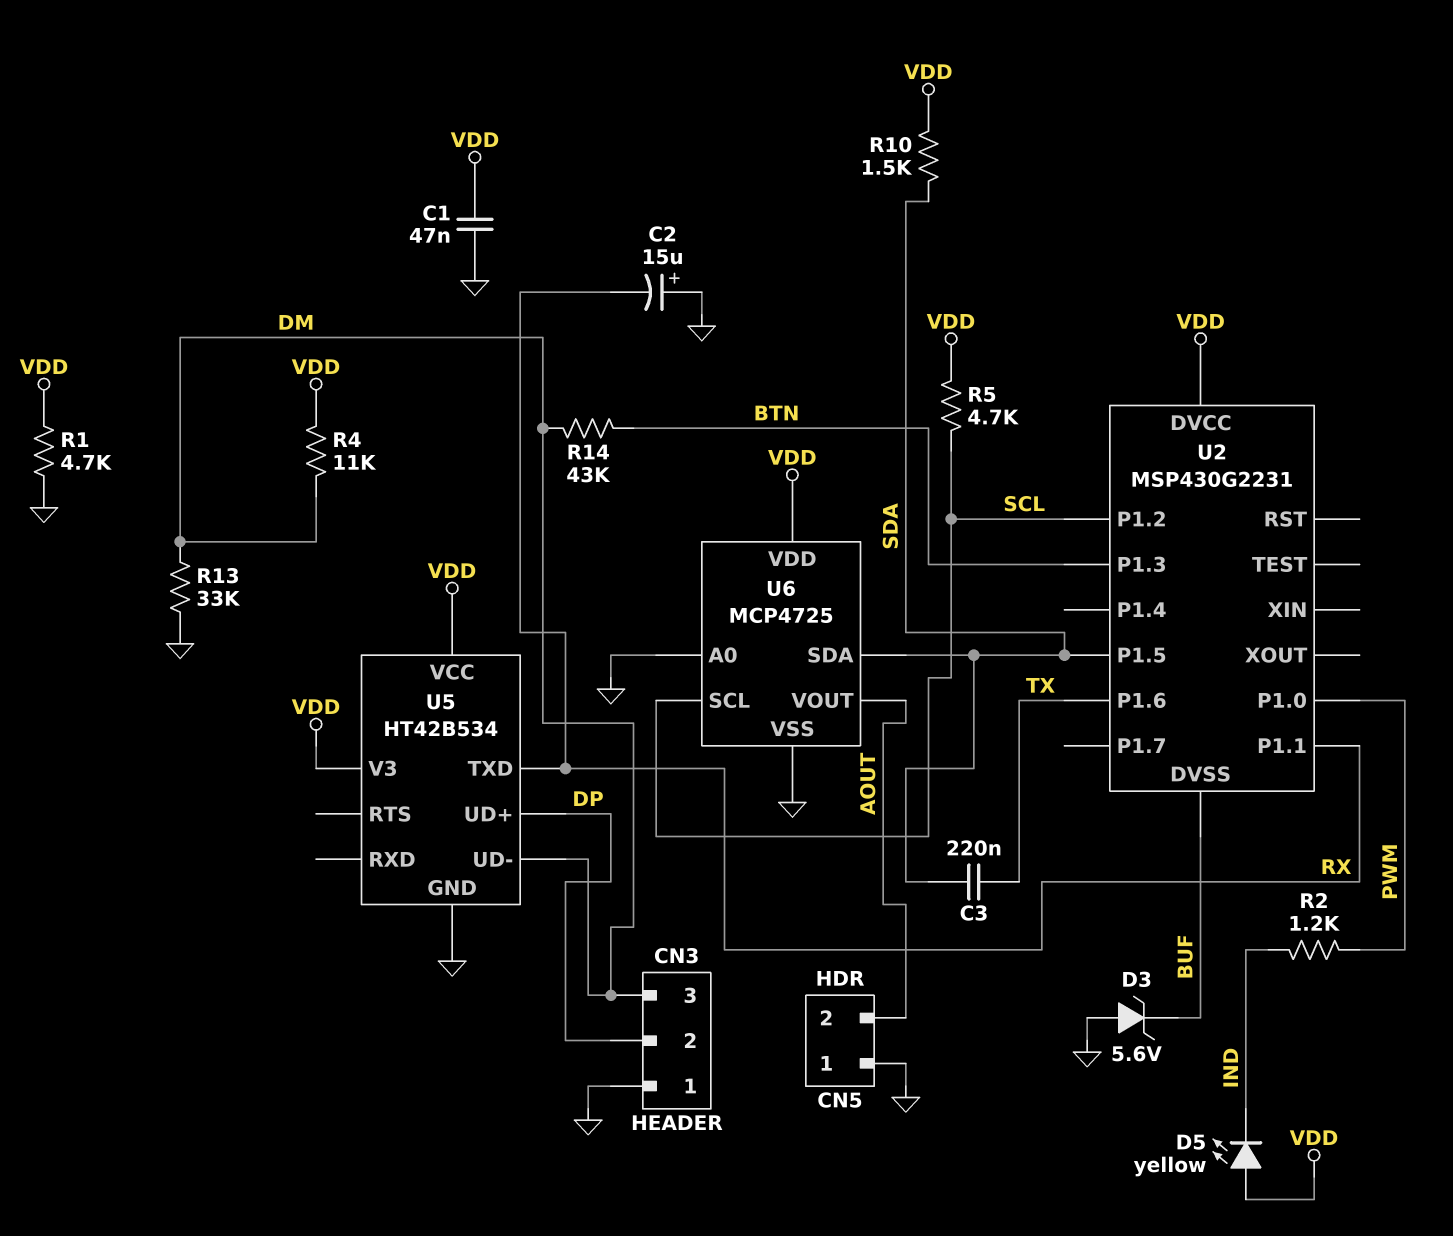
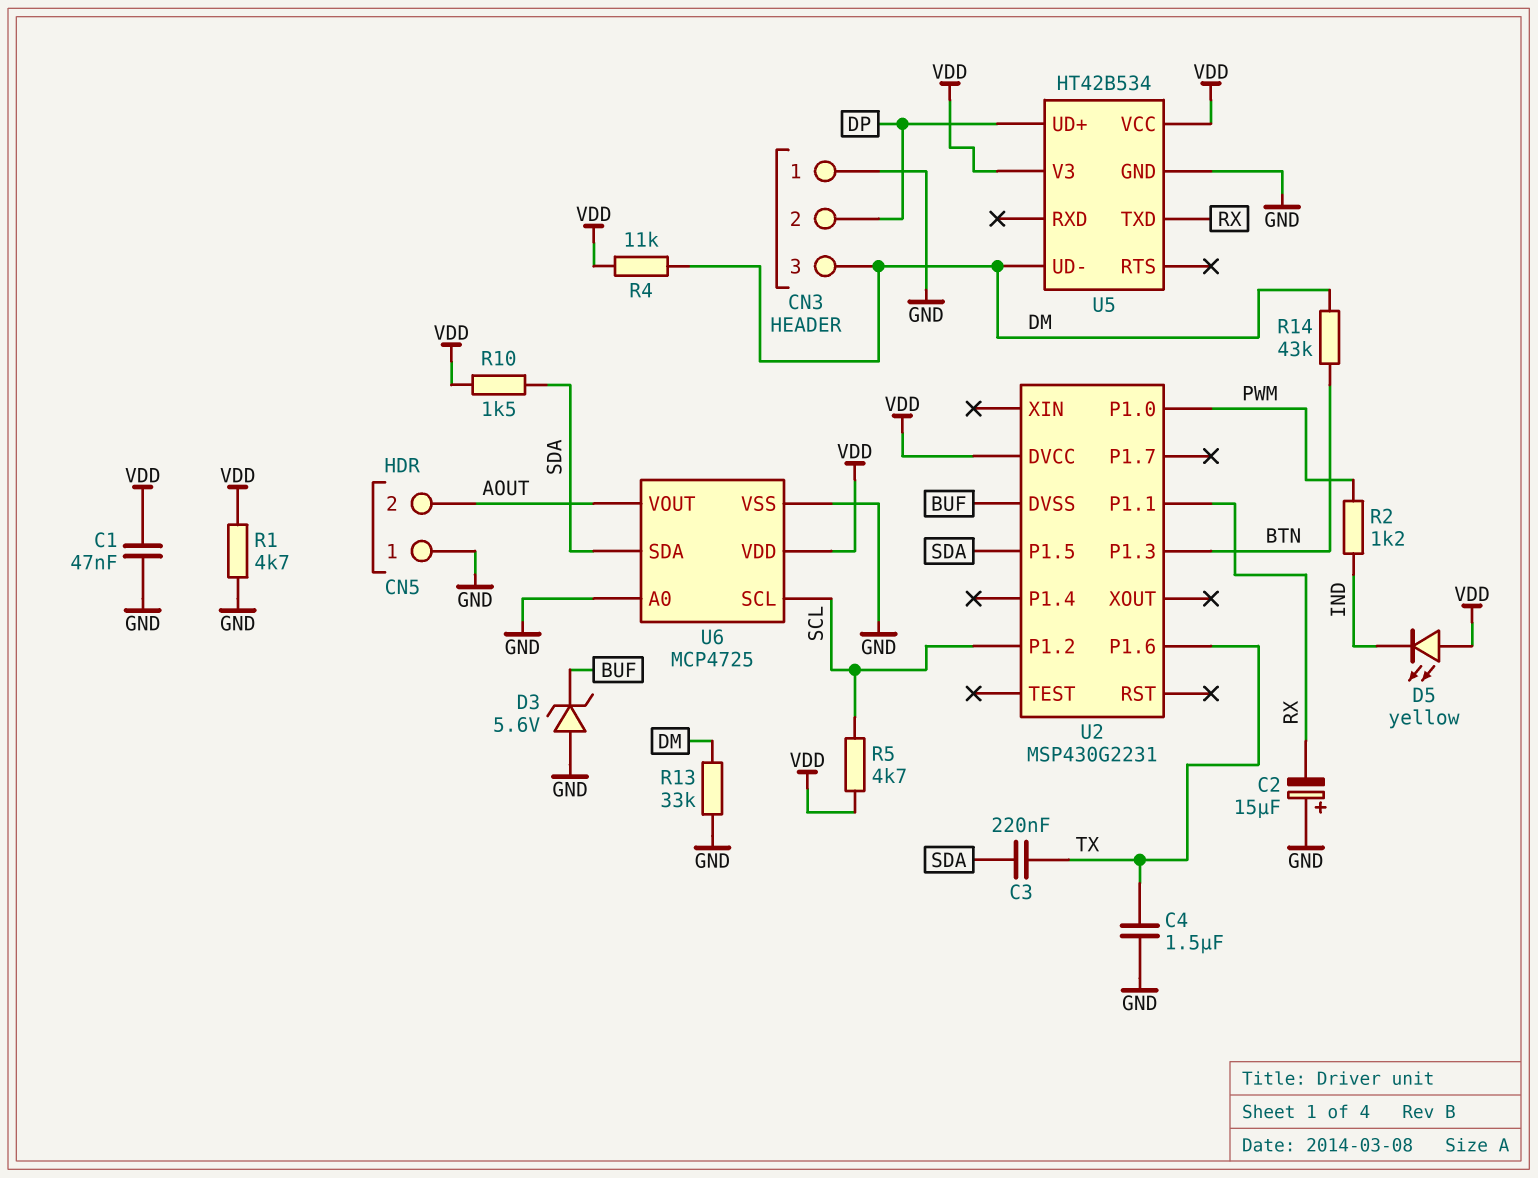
C4: none -> 1.5uF (GND, TX)

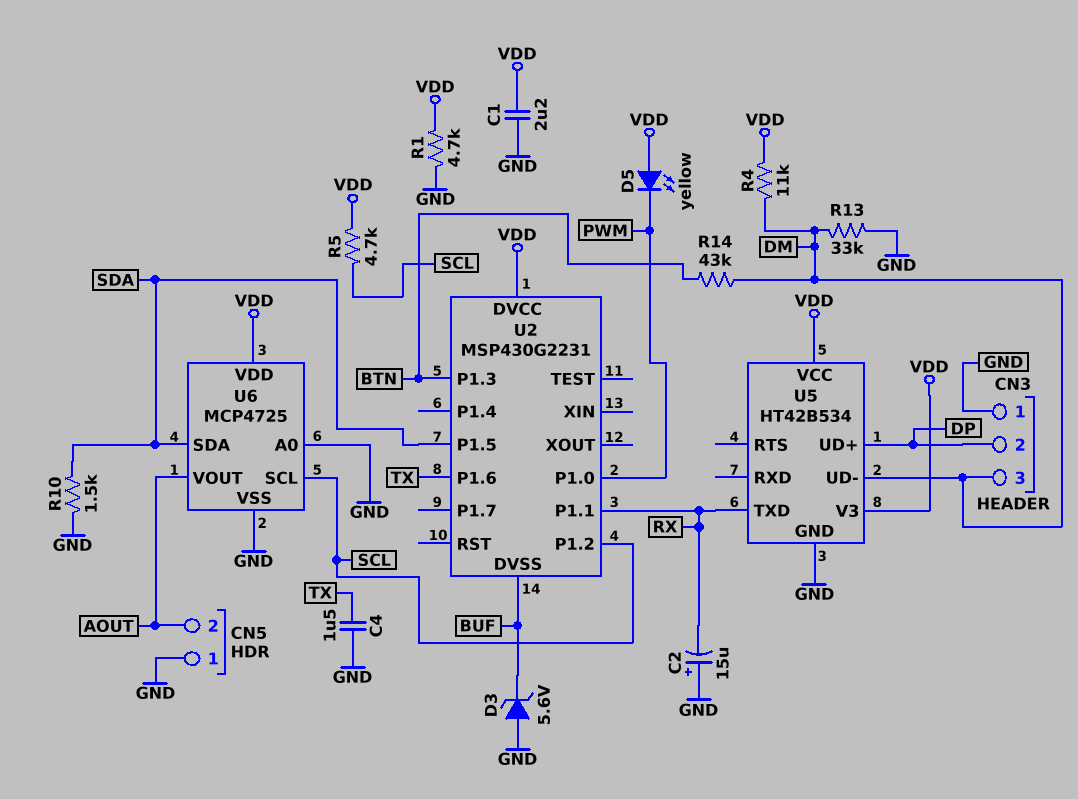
C1: 47nF (GND, VDD) -> 2.2uF (GND, VDD)
C3: 220nF (SDA, TX) -> none
D5: LED yellow (A VDD, K IND) -> LED yellow (A VDD, K PWM)
R2: 1.2k (IND, PWM) -> none
R10: 1.5k (SDA, VDD) -> 1.5k (GND, SDA)

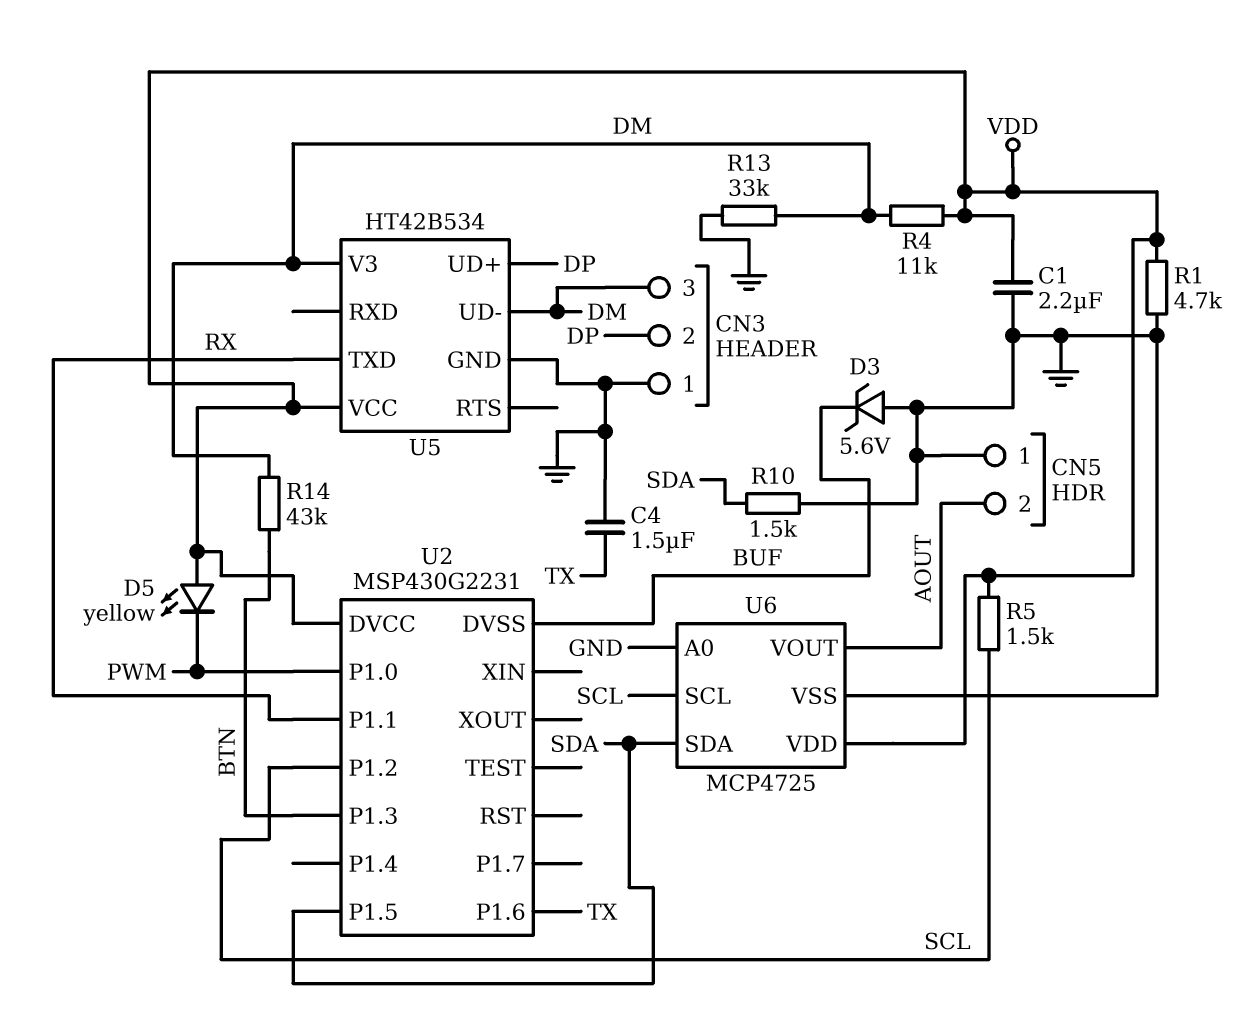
C2: 15uF (plus GND, minus RX) -> none
R5: 4.7k (SCL, VDD) -> 1.5k (SCL, VDD)
U5 pin V3: VDD -> DM

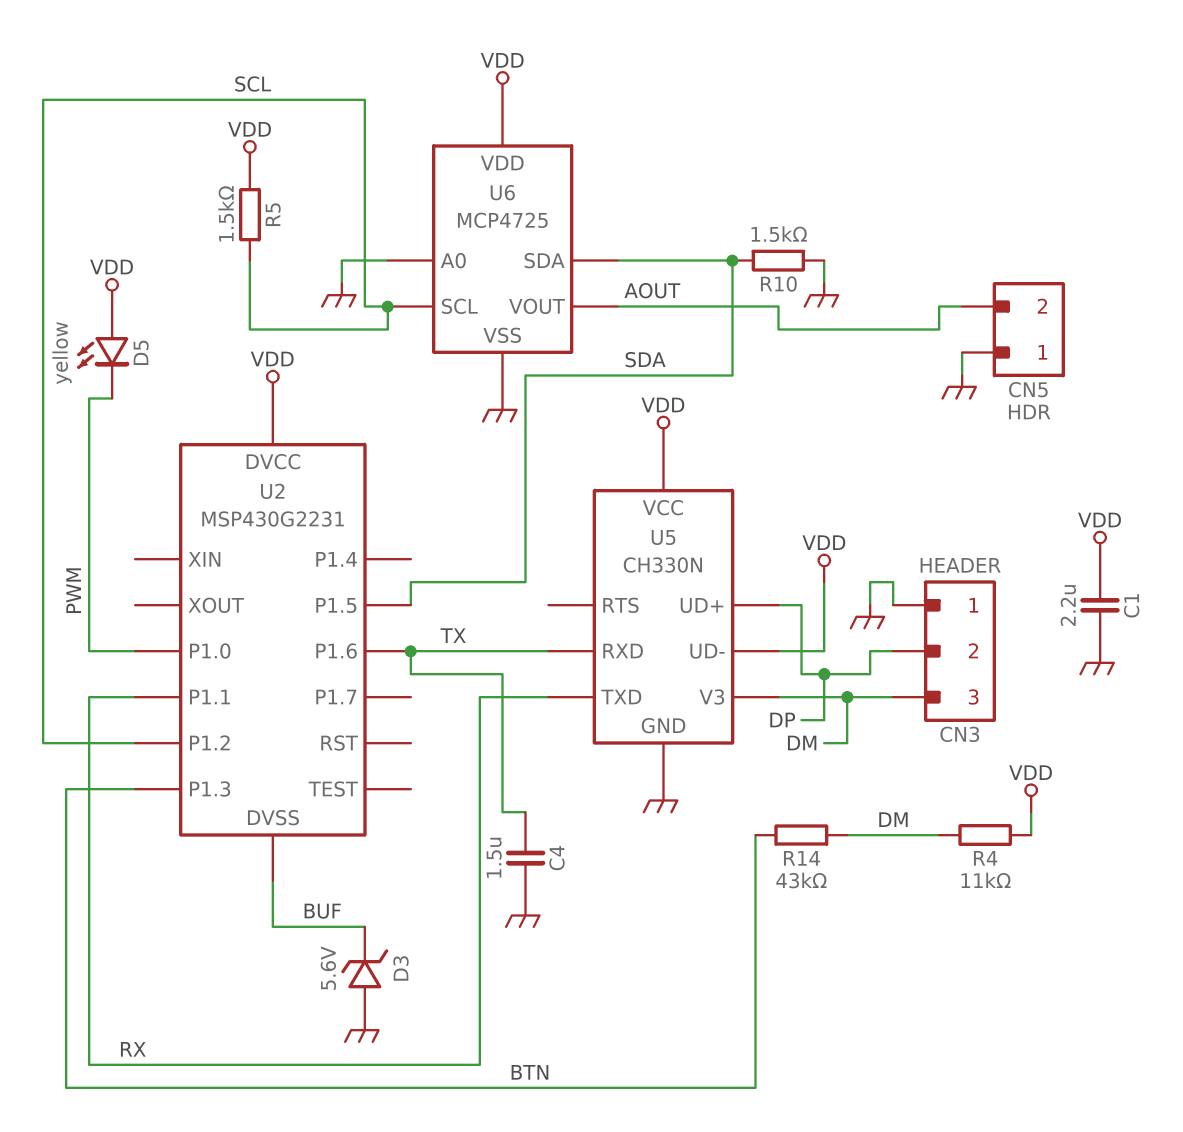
R1: 4.7k (GND, VDD) -> none
R13: 33k (DM, GND) -> none
U5: HT42B534 -> CH330N
U5 pin RXD: none -> TX
U5 pin UD-: DM -> VDD

